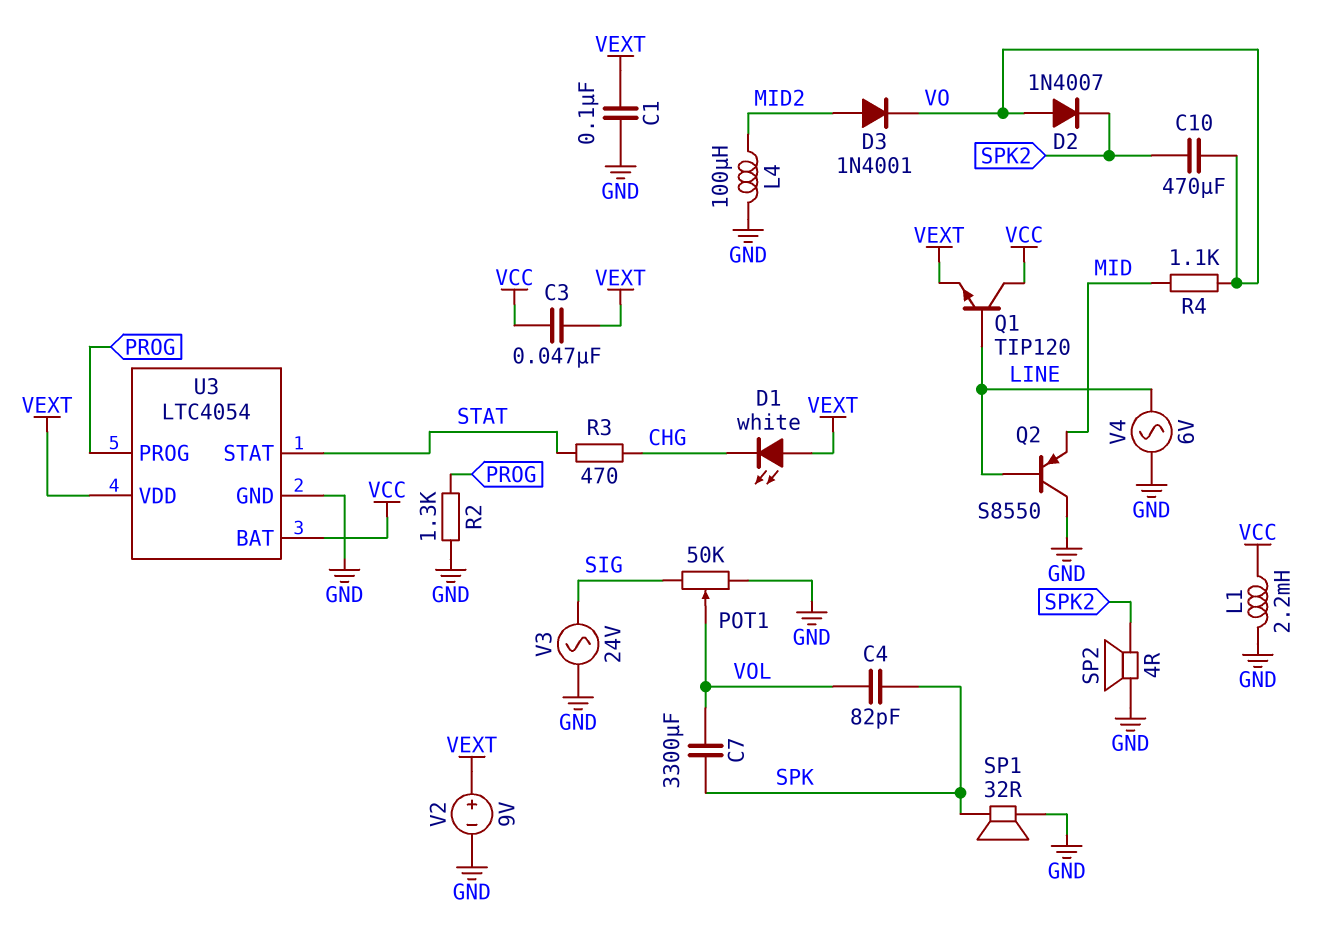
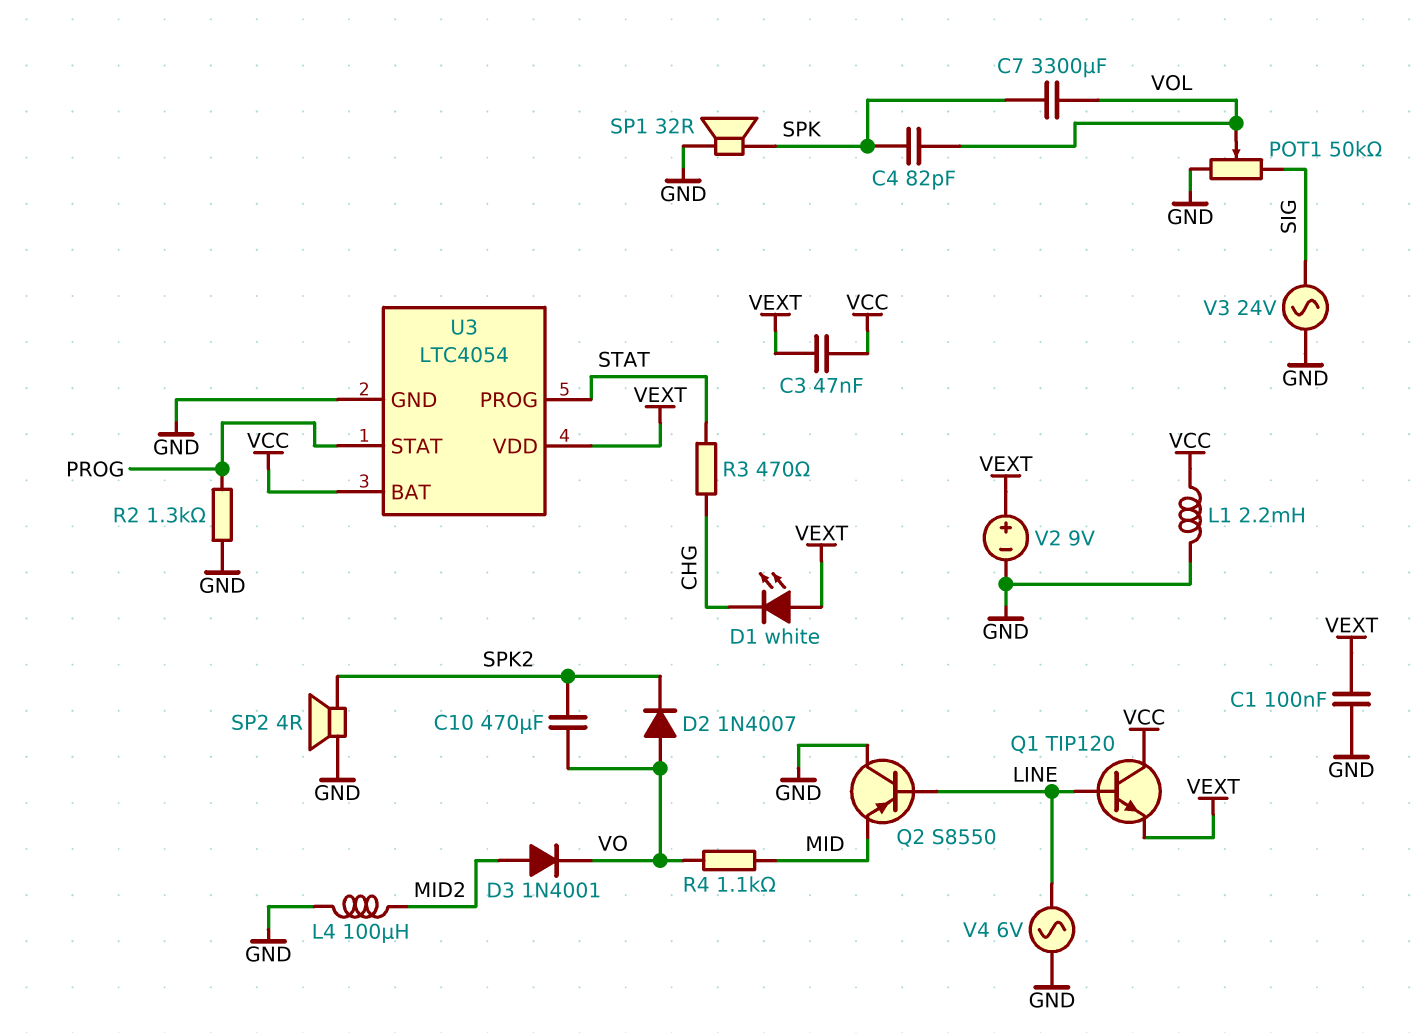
U3 pin PROG: PROG -> STAT
U3 pin STAT: STAT -> PROG

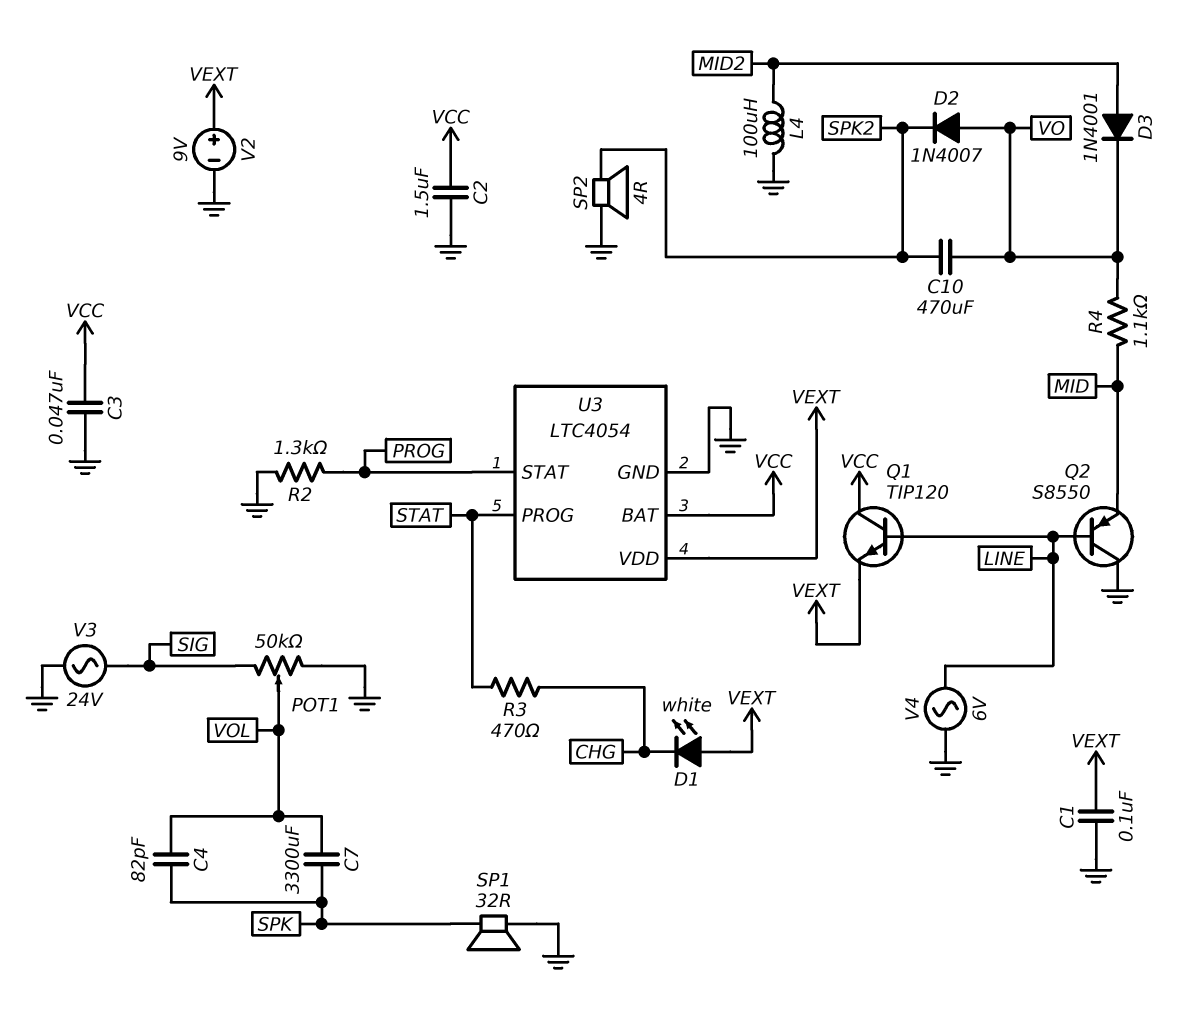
C2: none -> 1.5uF (GND, VCC)
C3: 47nF (VCC, VEXT) -> 47nF (GND, VCC)
L1: 2.2mH (GND, VCC) -> none

